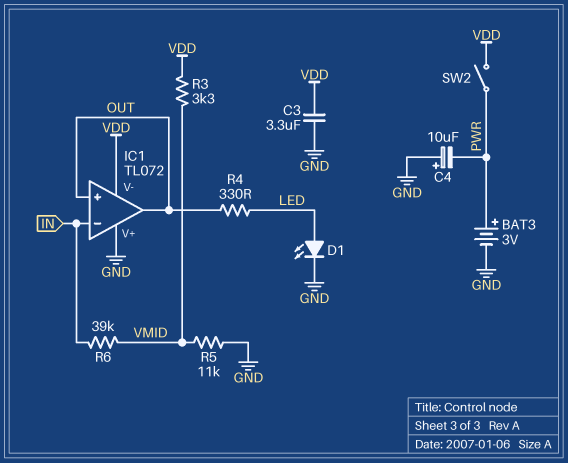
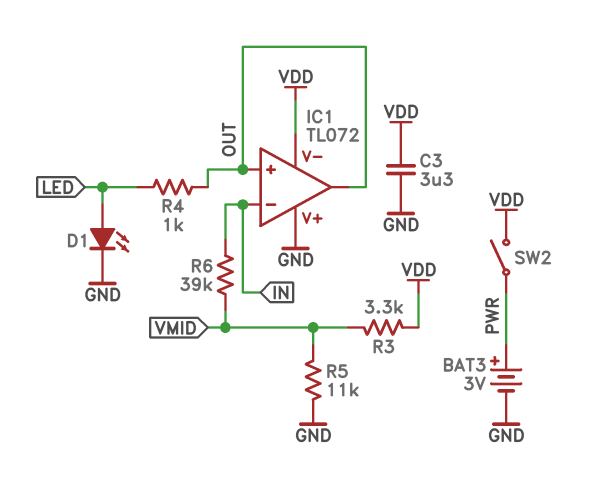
C4: 10uF (plus GND, minus PWR) -> none
R4: 330 (LED, OUT) -> 1k (LED, OUT)

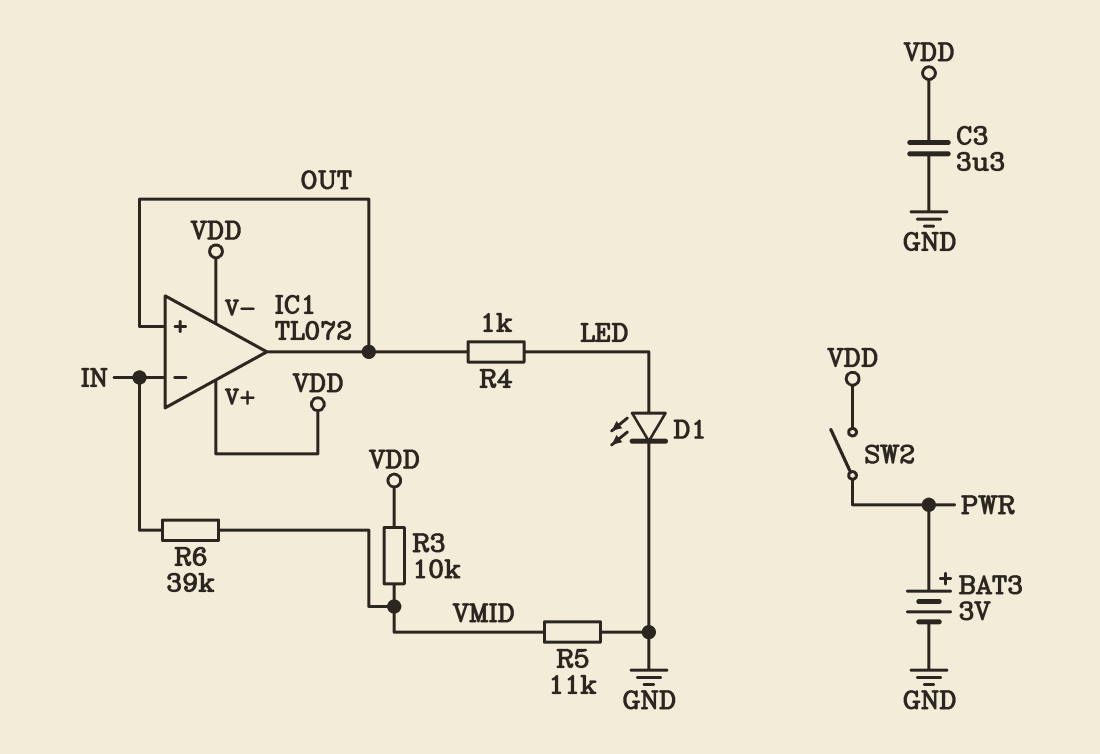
IC1 pin V+: GND -> VDD
R3: 3.3k (VDD, VMID) -> 10k (VDD, VMID)

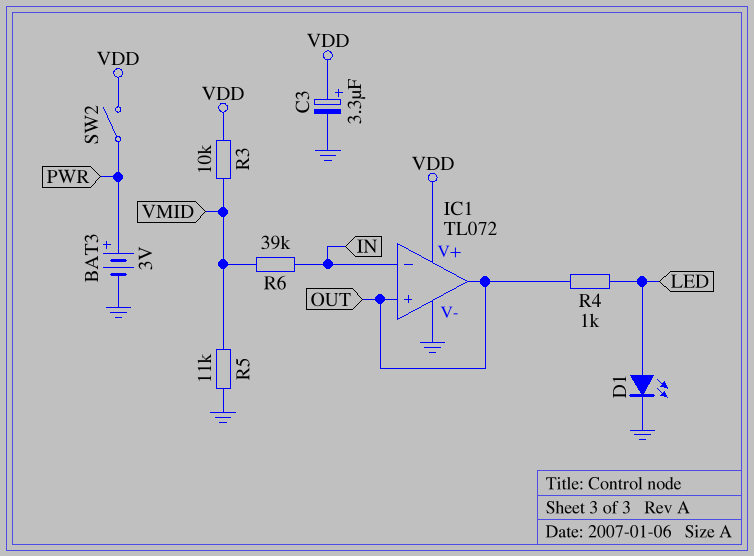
C3: 3.3uF (GND, VDD) -> 3.3uF (plus VDD, minus GND)
IC1 pin V-: VDD -> GND

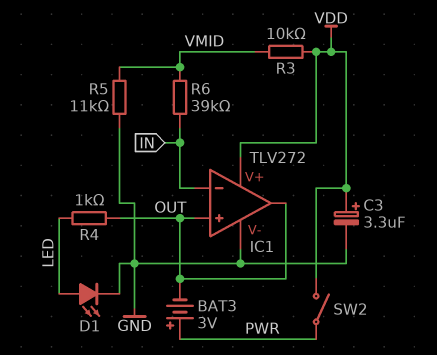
BAT3: 3V (plus PWR, minus GND) -> 3V (plus PWR, minus OUT)
IC1: TL072 -> TLV272

